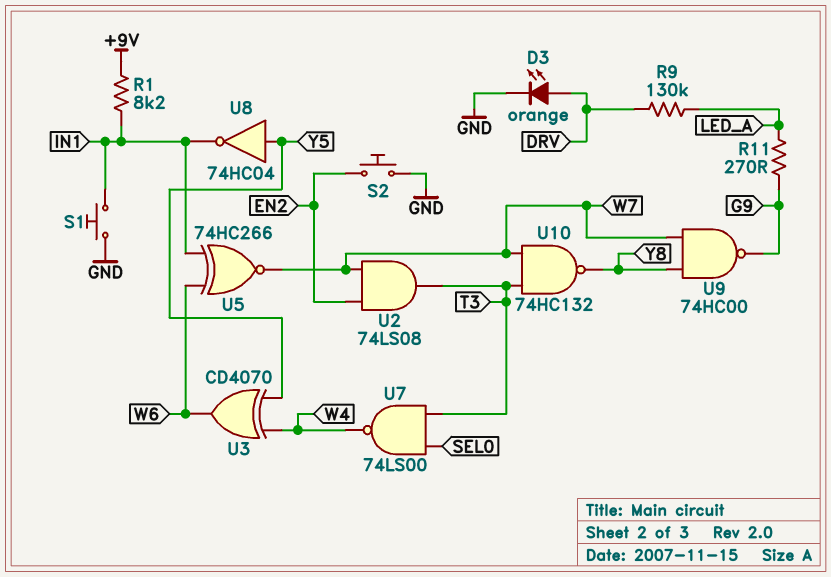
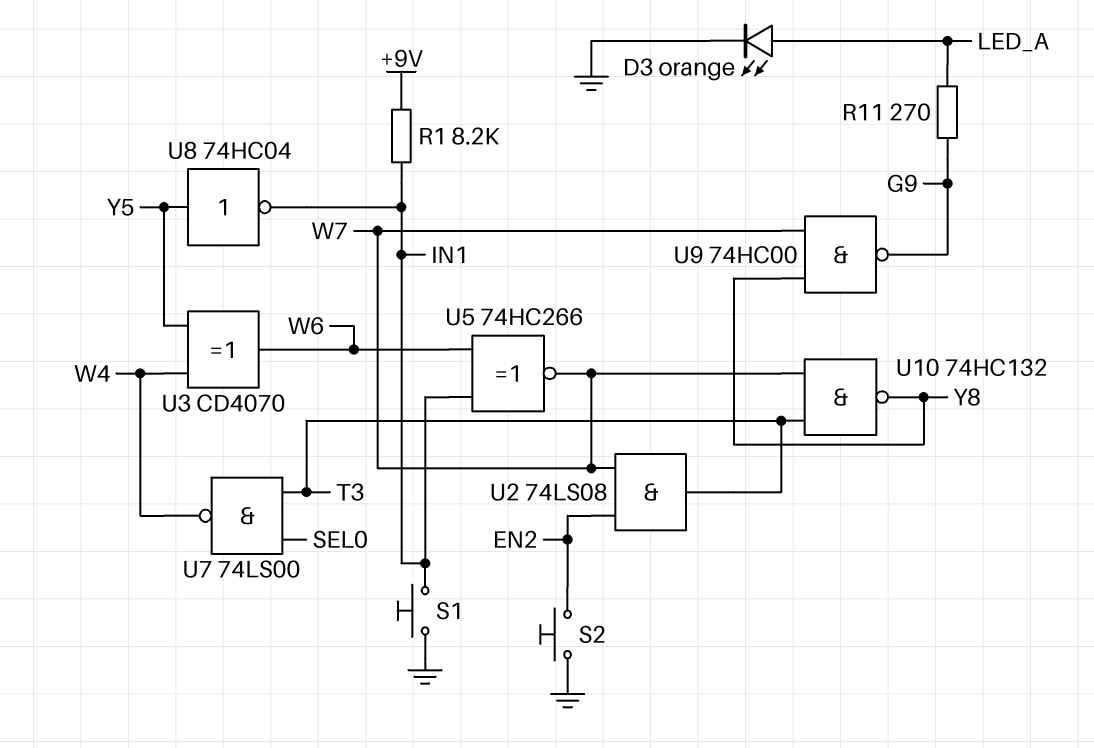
D3: LED orange (A DRV, K GND) -> LED orange (A LED_A, K GND)
R9: 130k (DRV, LED_A) -> none

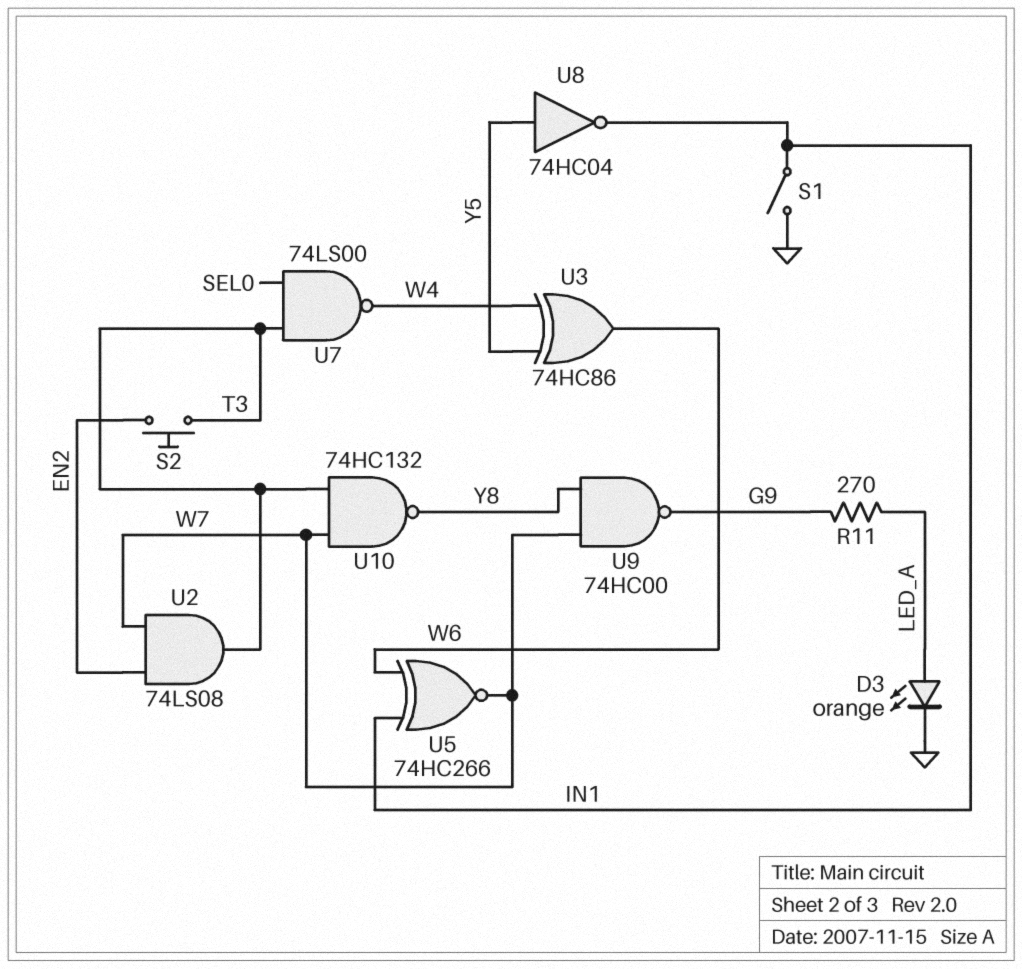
R1: 8.2k (+9V, IN1) -> none
S1: button (GND, IN1) -> switch (GND, IN1)
S2: button (EN2, GND) -> button (EN2, T3)
U3: XOR CD4070 (in W4, in Y5, out W6) -> XOR 74HC86 (in W4, in Y5, out W6)

